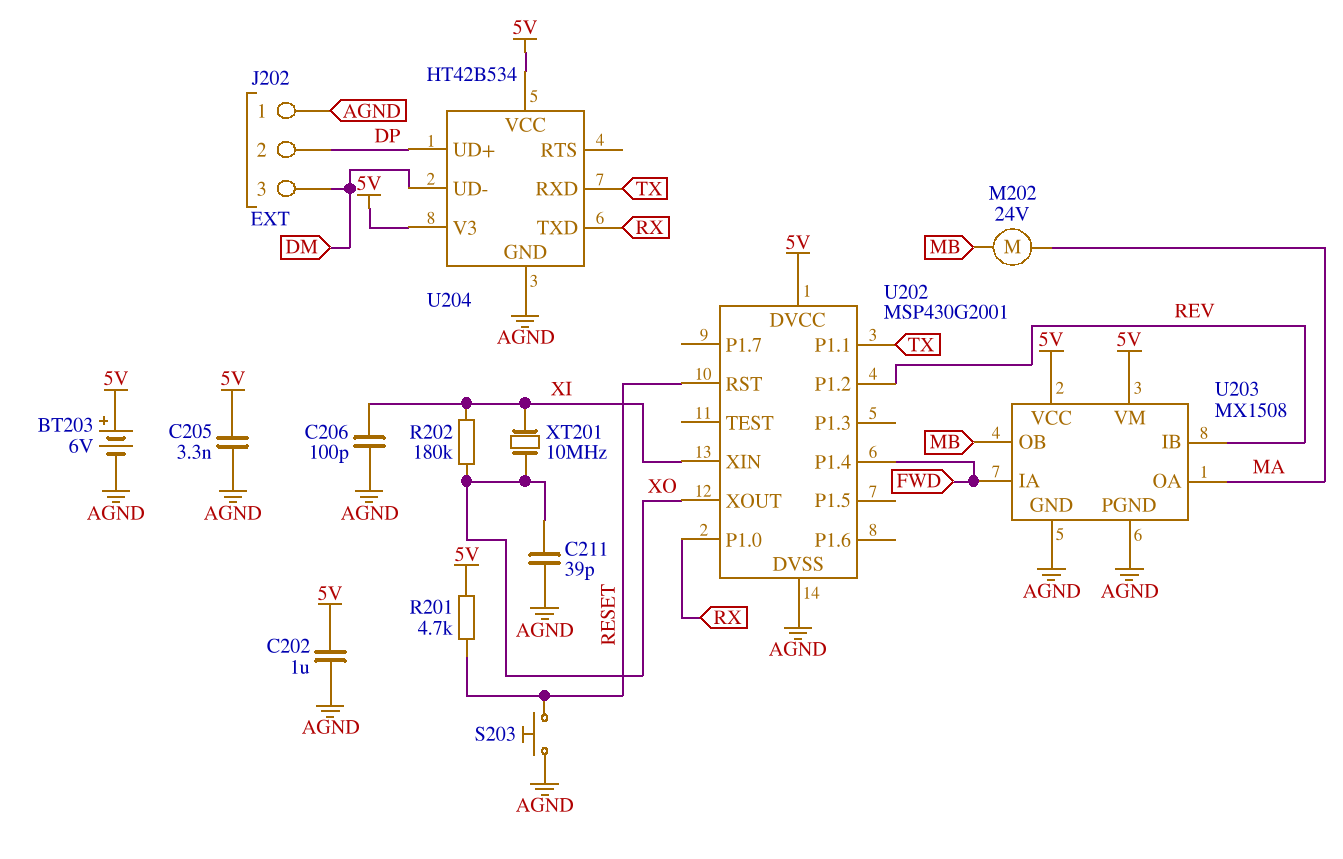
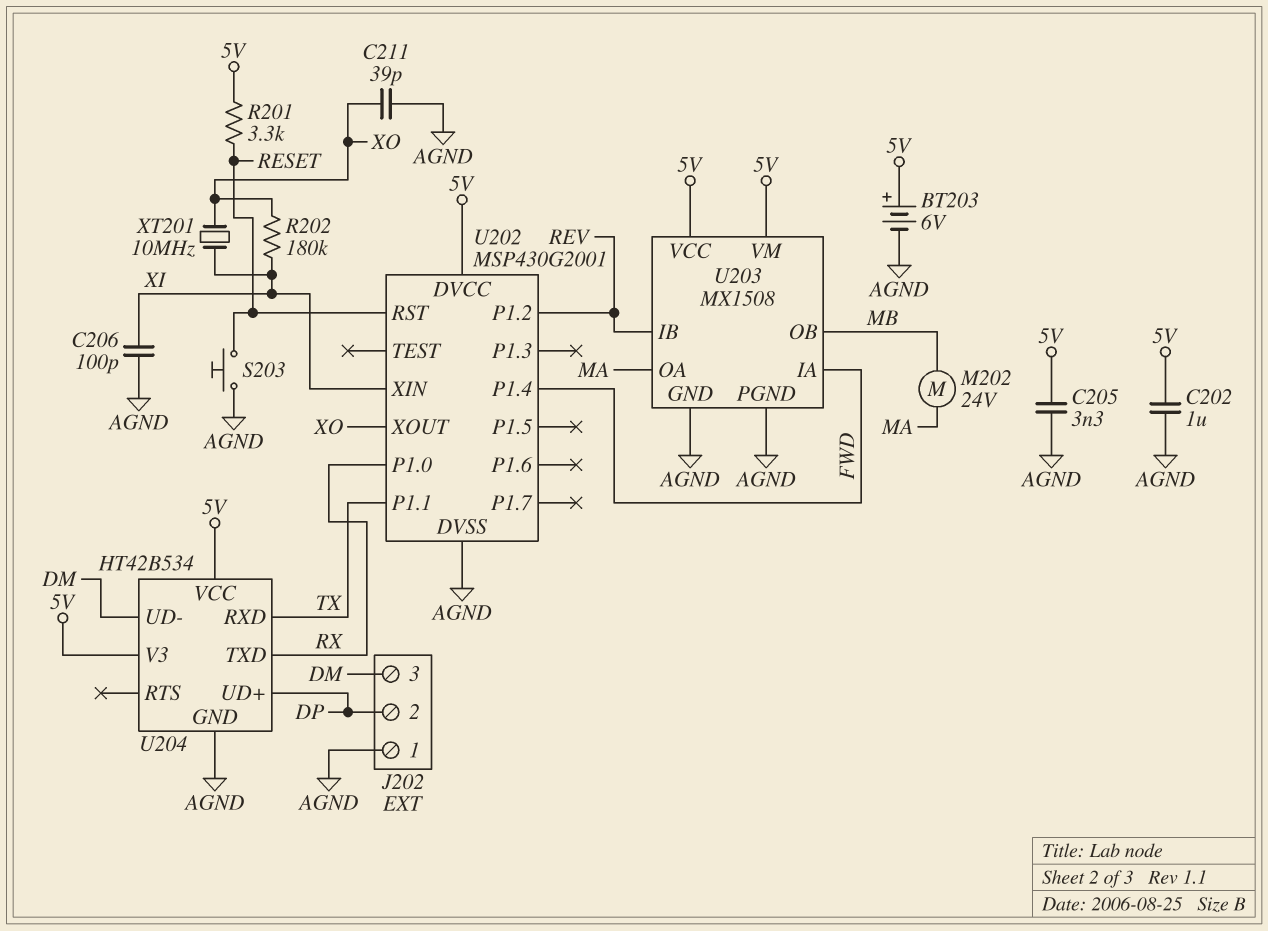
R201: 4.7k (5V, RESET) -> 3.3k (5V, RESET)

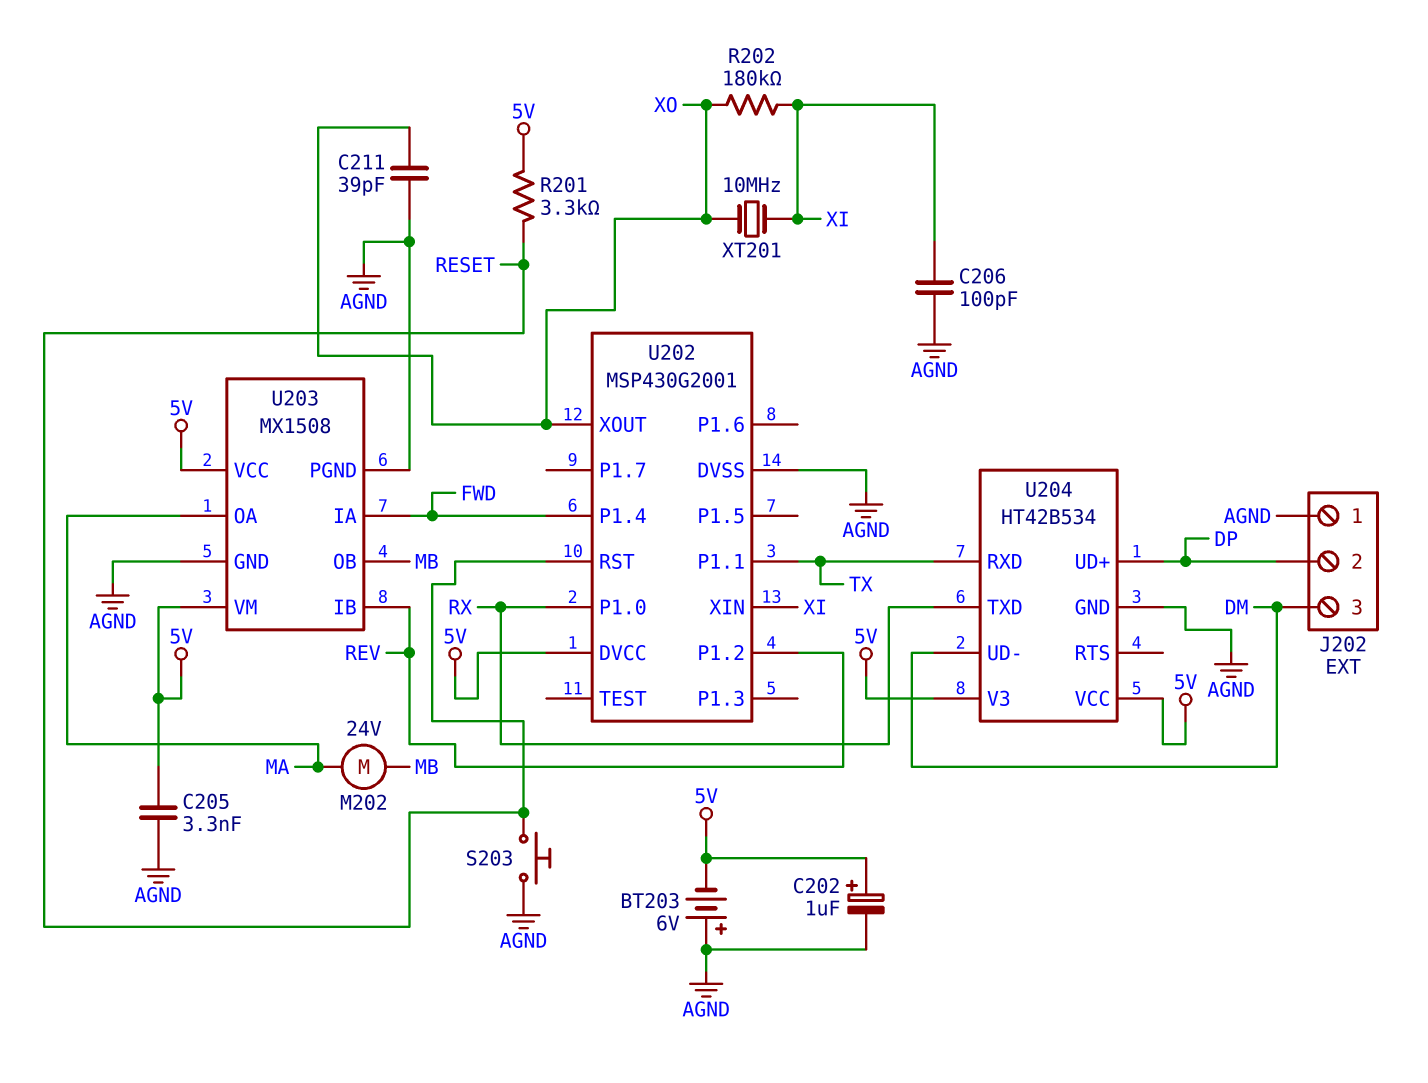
BT203: 6V (plus 5V, minus AGND) -> 6V (plus AGND, minus 5V)
C202: 1uF (5V, AGND) -> 1uF (plus 5V, minus AGND)

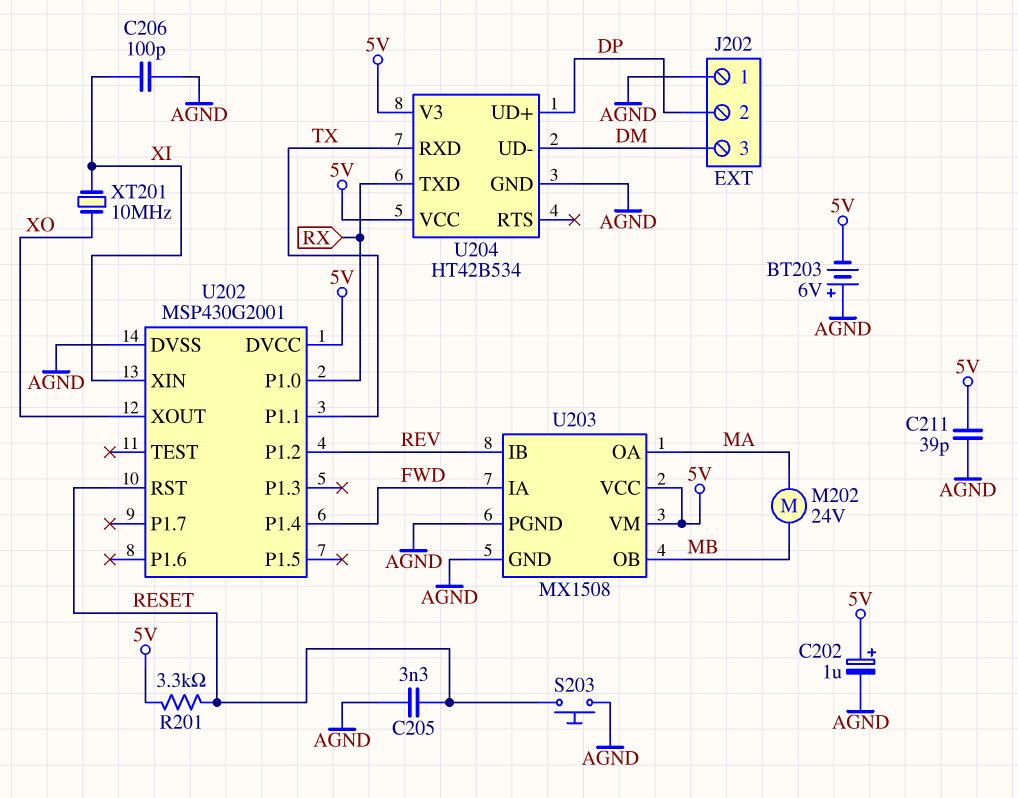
C205: 3.3nF (5V, AGND) -> 3.3nF (AGND, RESET)
C211: 39pF (AGND, XO) -> 39pF (5V, AGND)
R202: 180k (XI, XO) -> none

